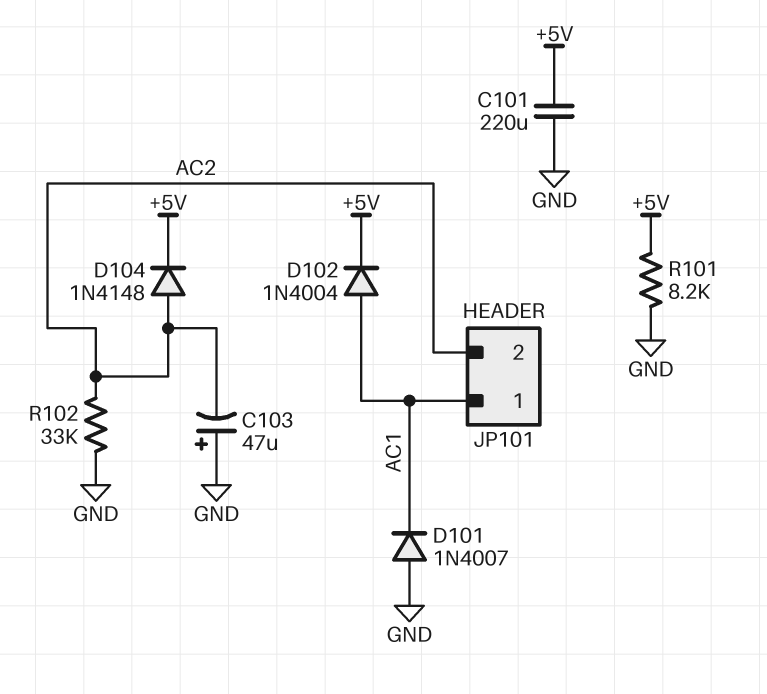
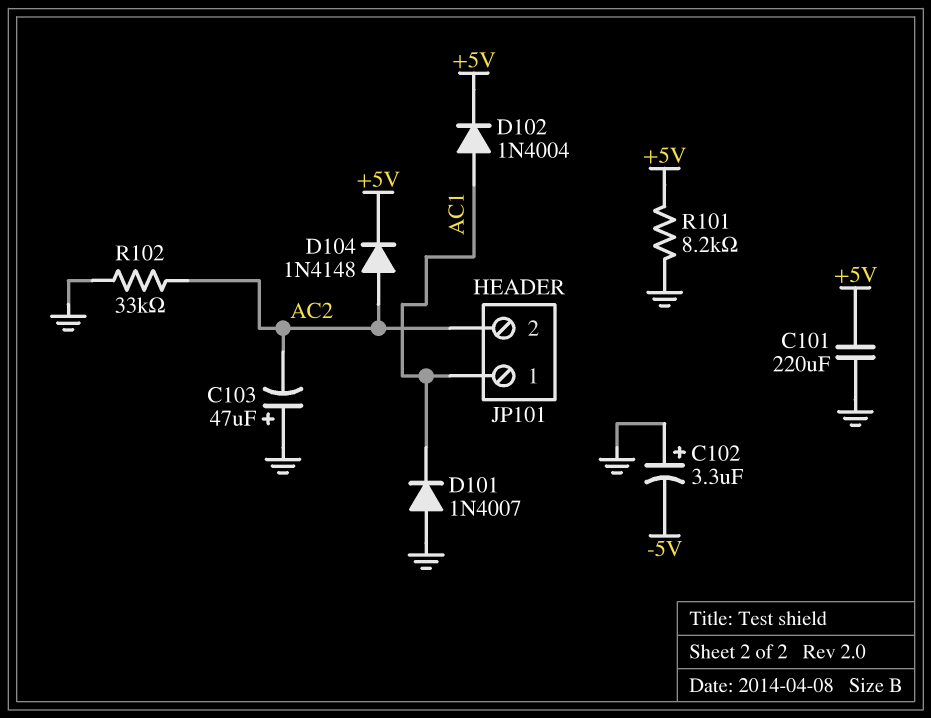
C102: none -> 3.3uF (plus GND, minus -5V)

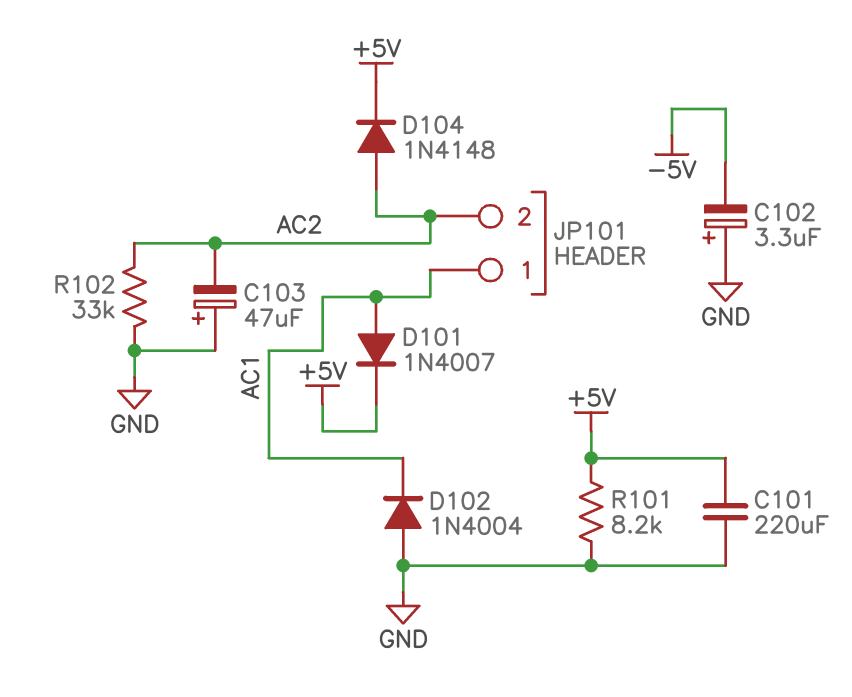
D101: diode 1N4007 (A GND, K AC1) -> diode 1N4007 (A AC1, K +5V)
D102: diode 1N4004 (A AC1, K +5V) -> diode 1N4004 (A GND, K AC1)

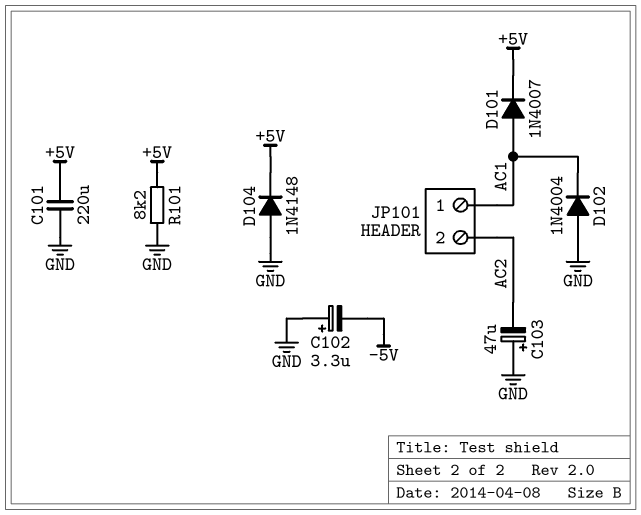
D104: diode 1N4148 (A AC2, K +5V) -> diode 1N4148 (A GND, K +5V)
R102: 33k (AC2, GND) -> none

